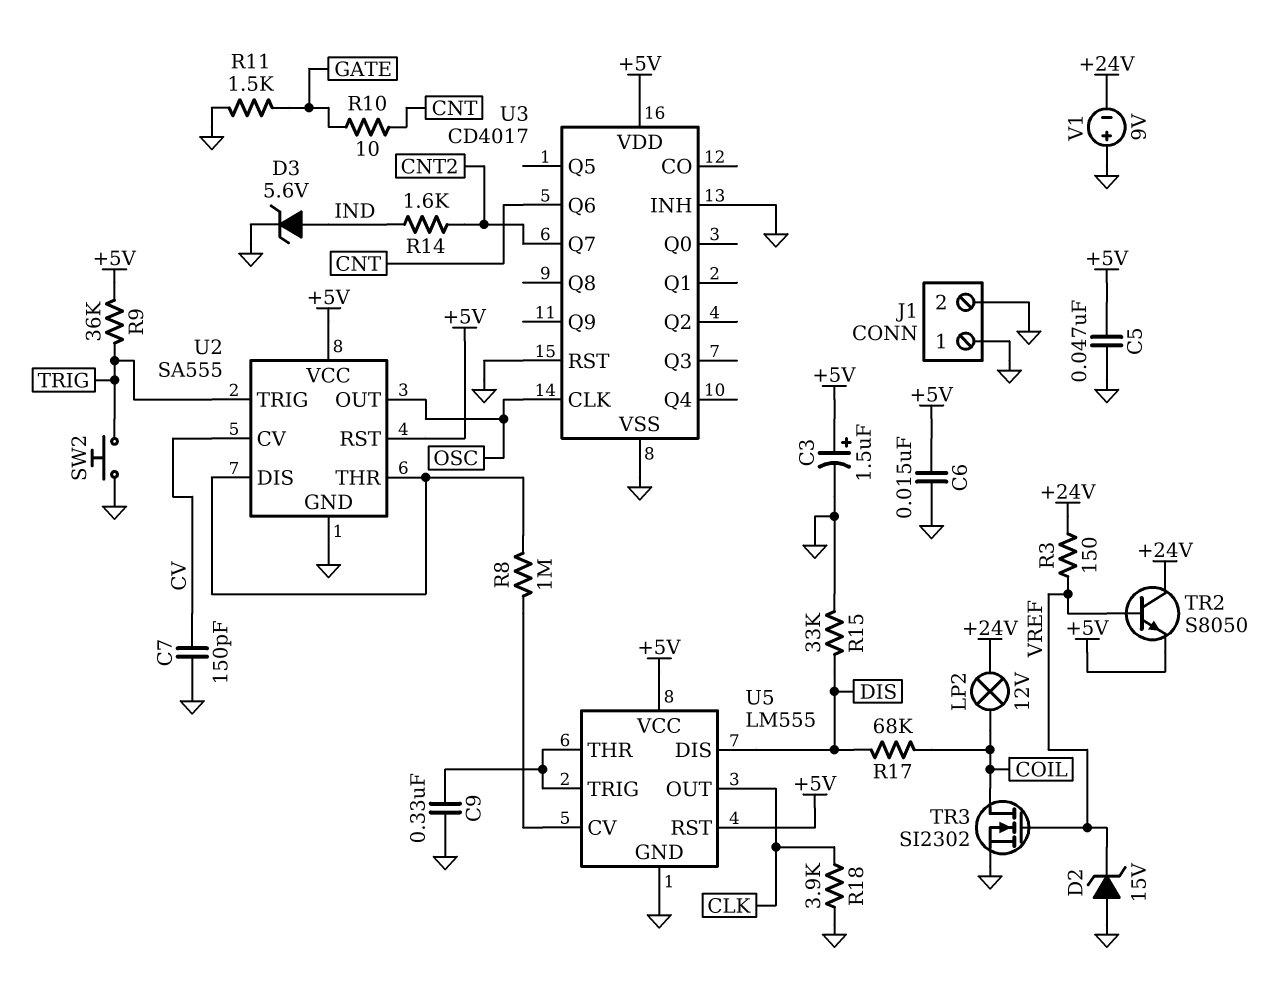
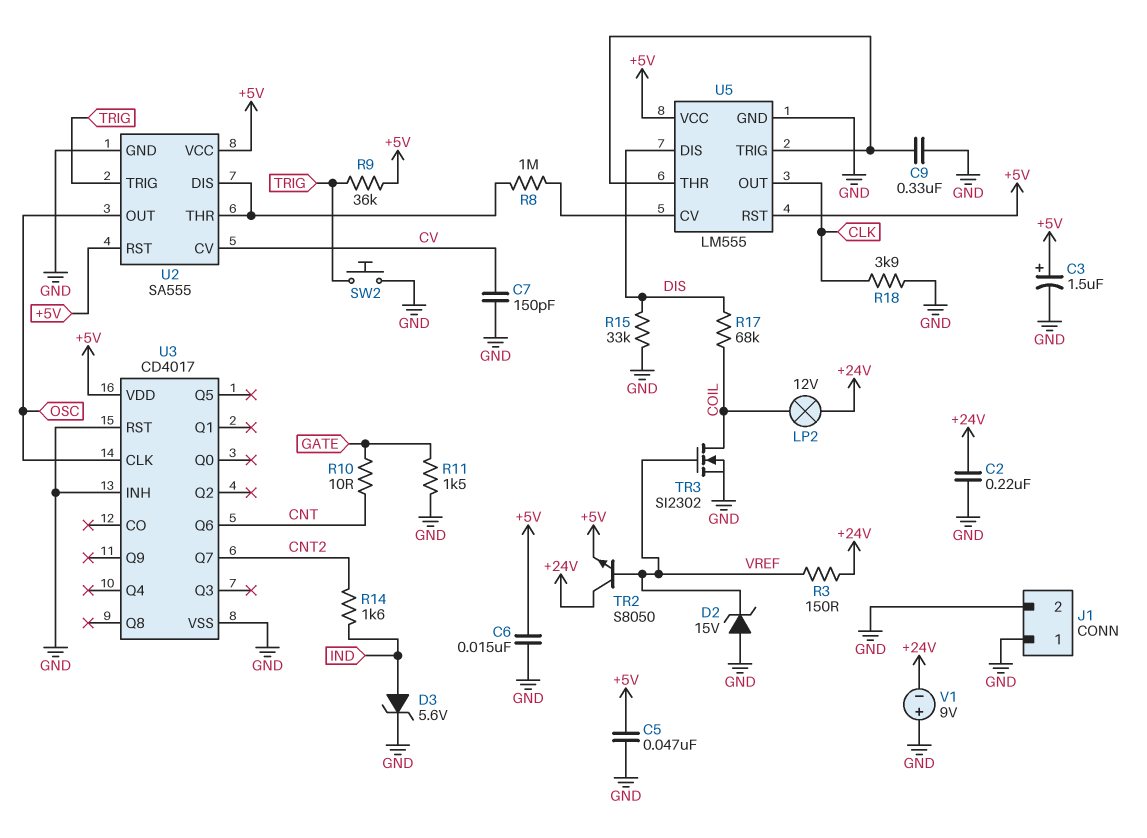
C2: none -> 220nF (+24V, GND)

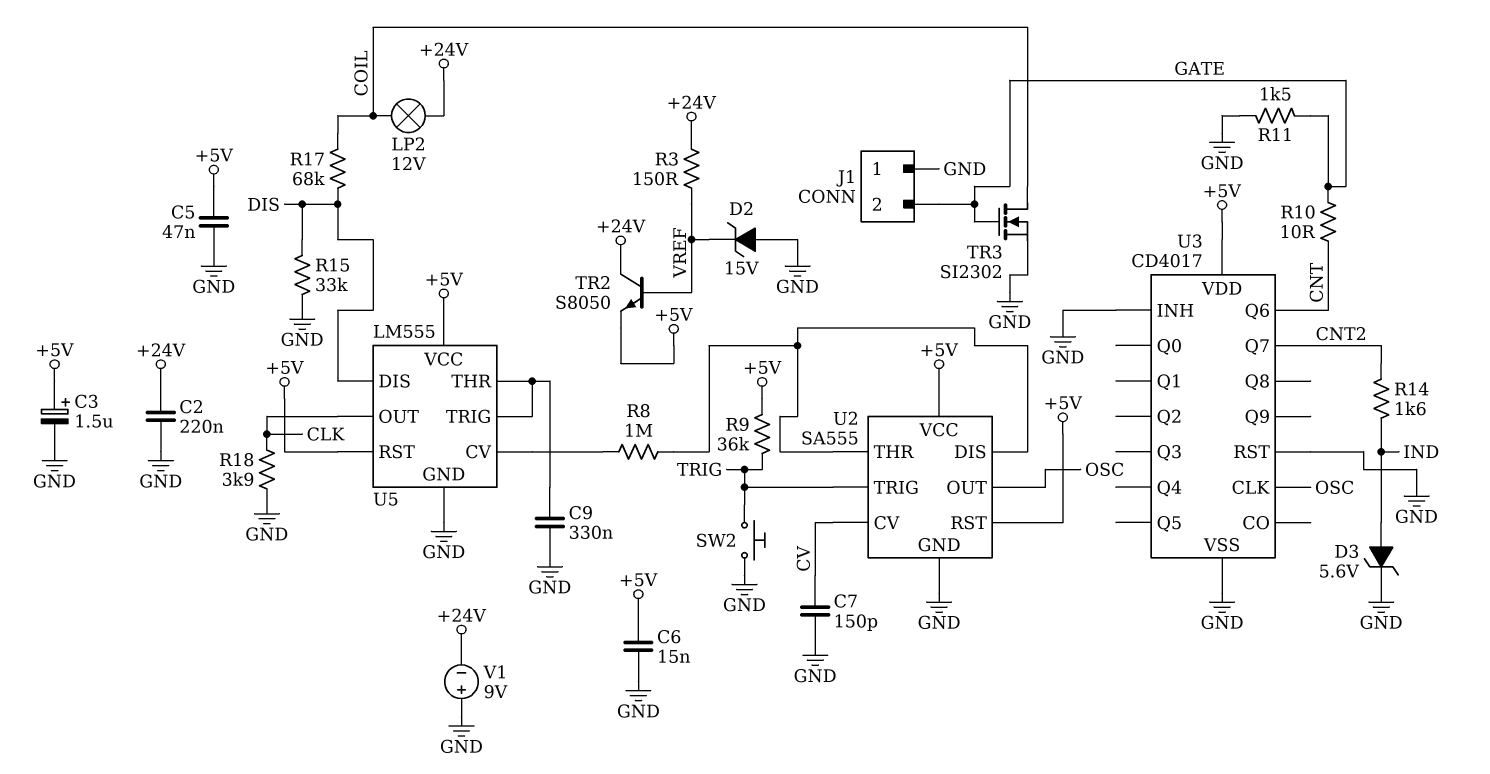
J1 pin 2: GND -> GATE
TR3: NMOS SI2302 (G VREF, D COIL, S GND) -> NMOS SI2302 (G GATE, D COIL, S GND)

